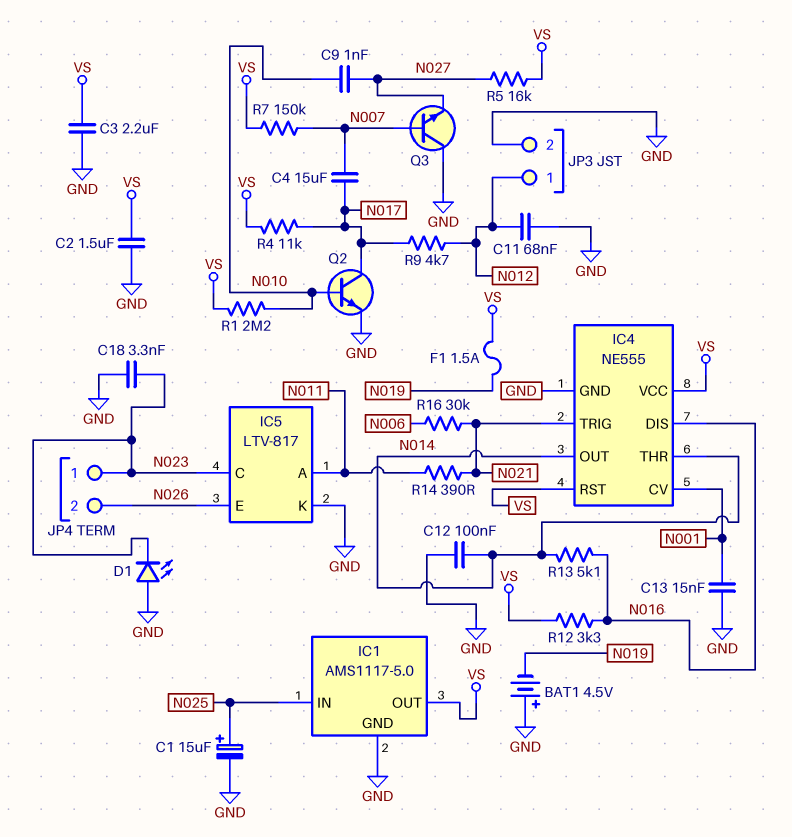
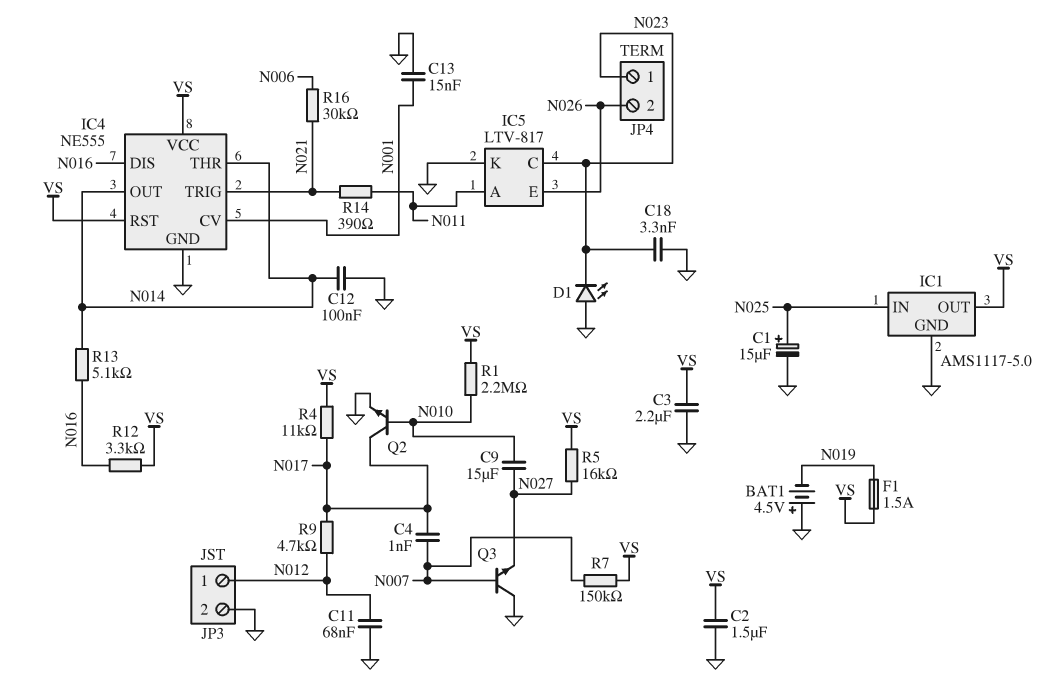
C4: 15uF (N007, N017) -> 1nF (N007, N017)
C9: 1nF (N010, N027) -> 15uF (N010, N027)

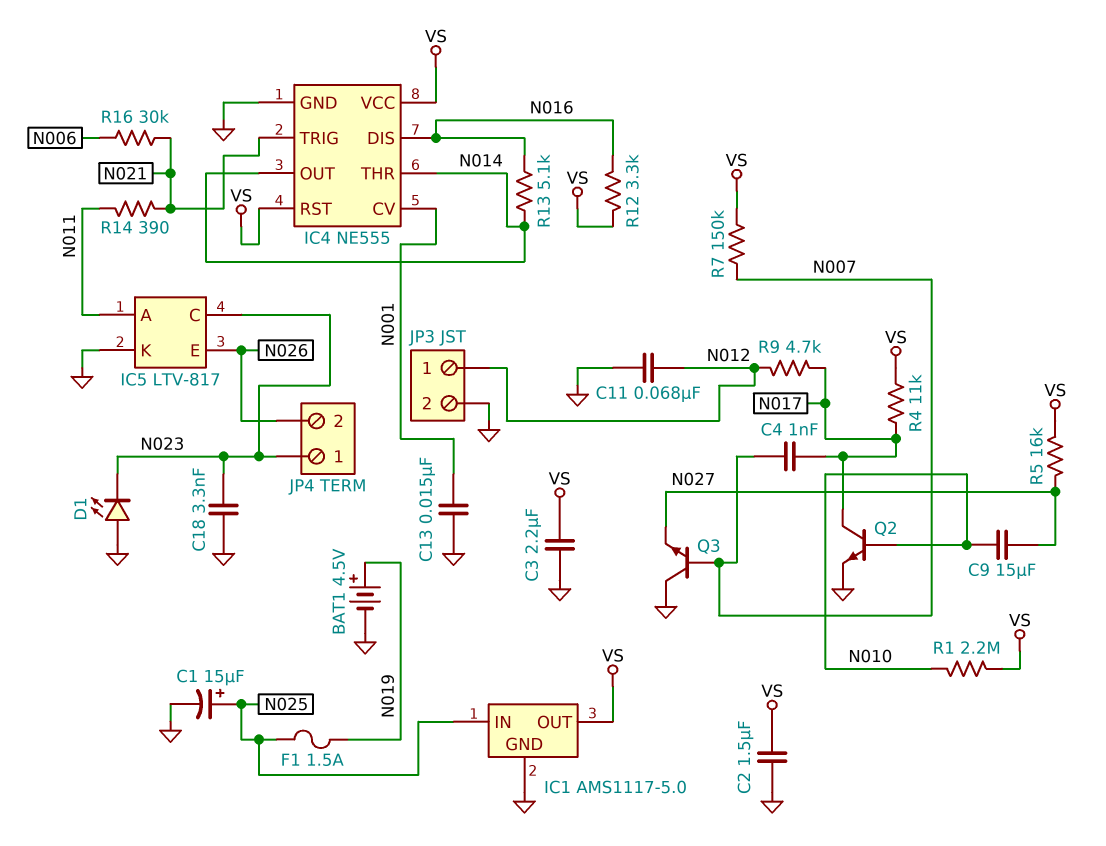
BAT1: 4.5V (plus GND, minus N019) -> 4.5V (plus N019, minus GND)
C12: 100nF (GND, N014) -> none
F1: 1.5A (N019, VS) -> 1.5A (N019, N025)

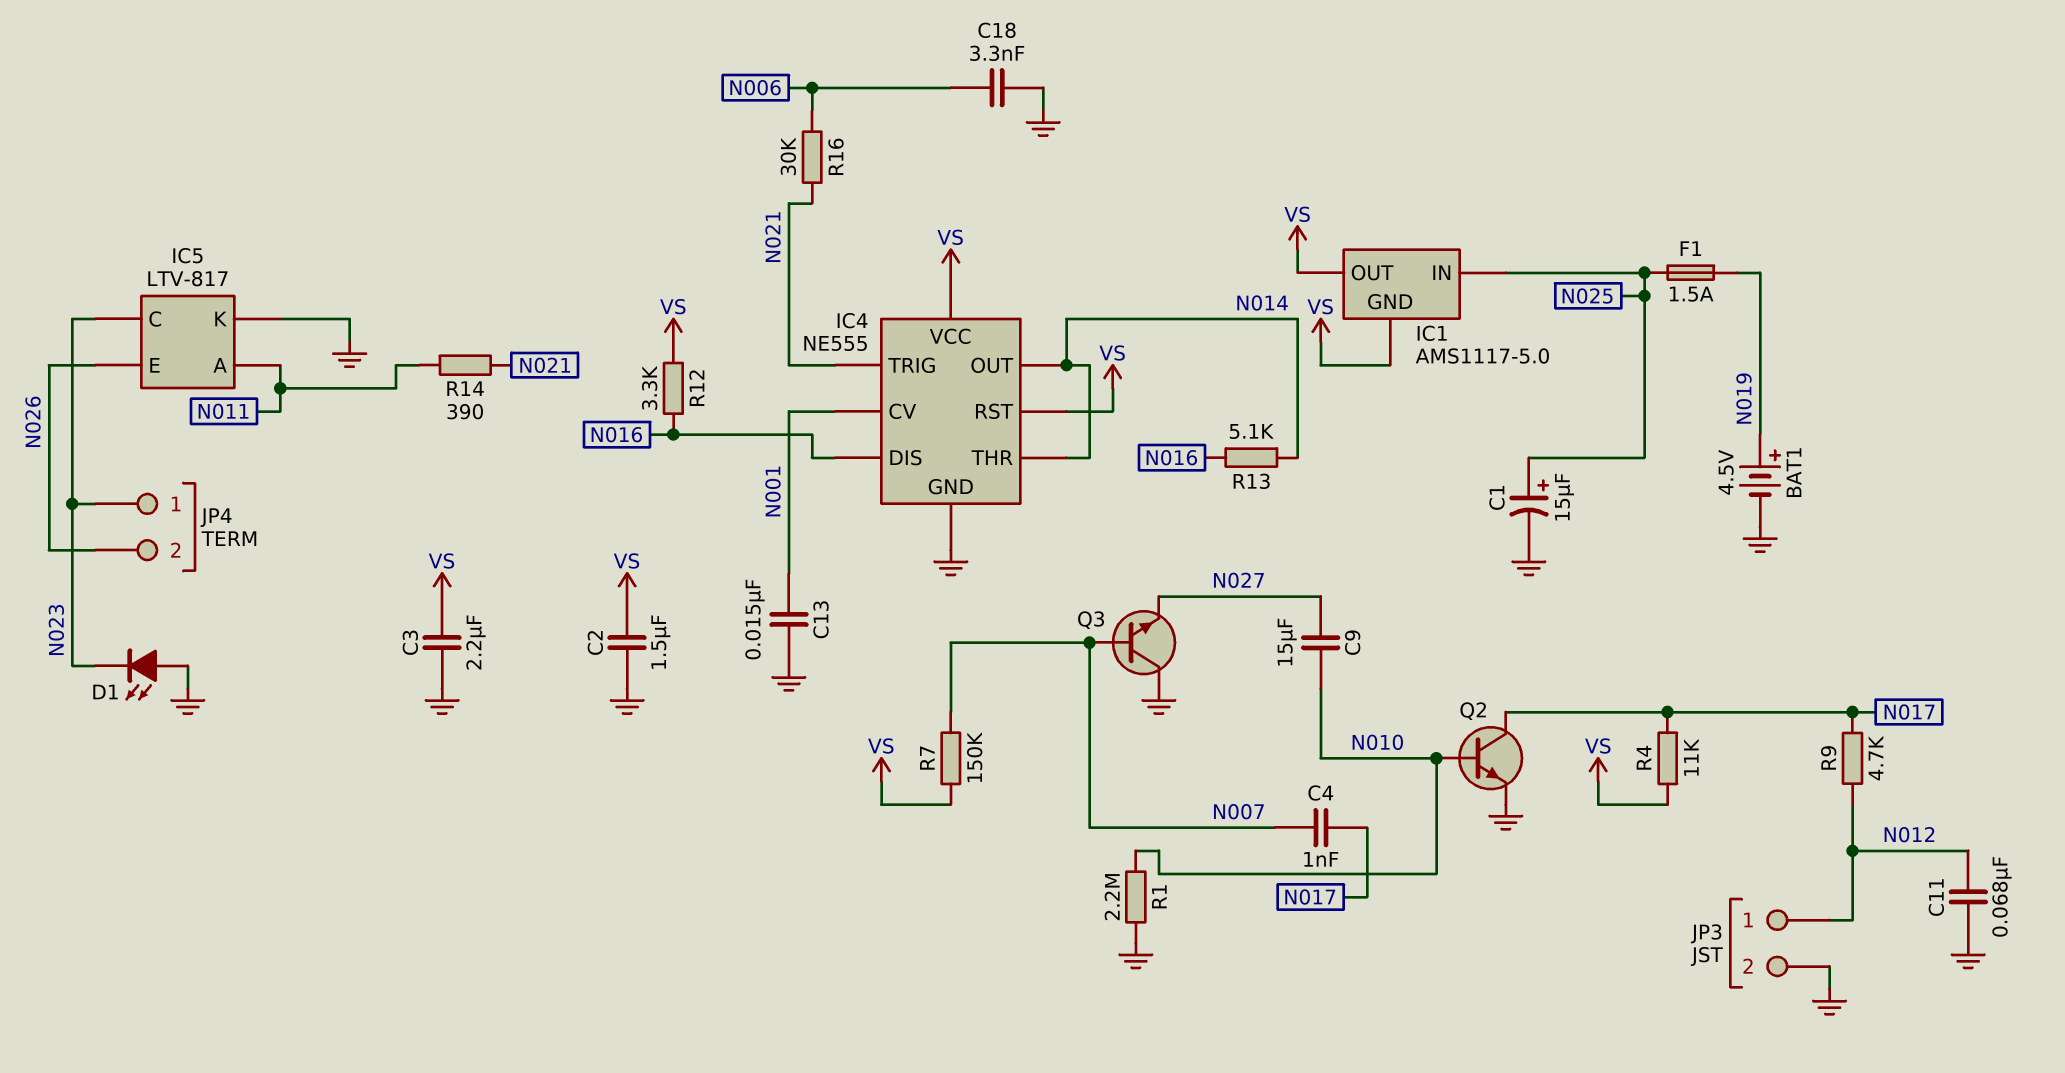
C18: 3.3nF (GND, N023) -> 3.3nF (GND, N006)
IC1 pin GND: GND -> VS
R1: 2.2M (N010, VS) -> 2.2M (GND, N010)
R5: 16k (N027, VS) -> none

